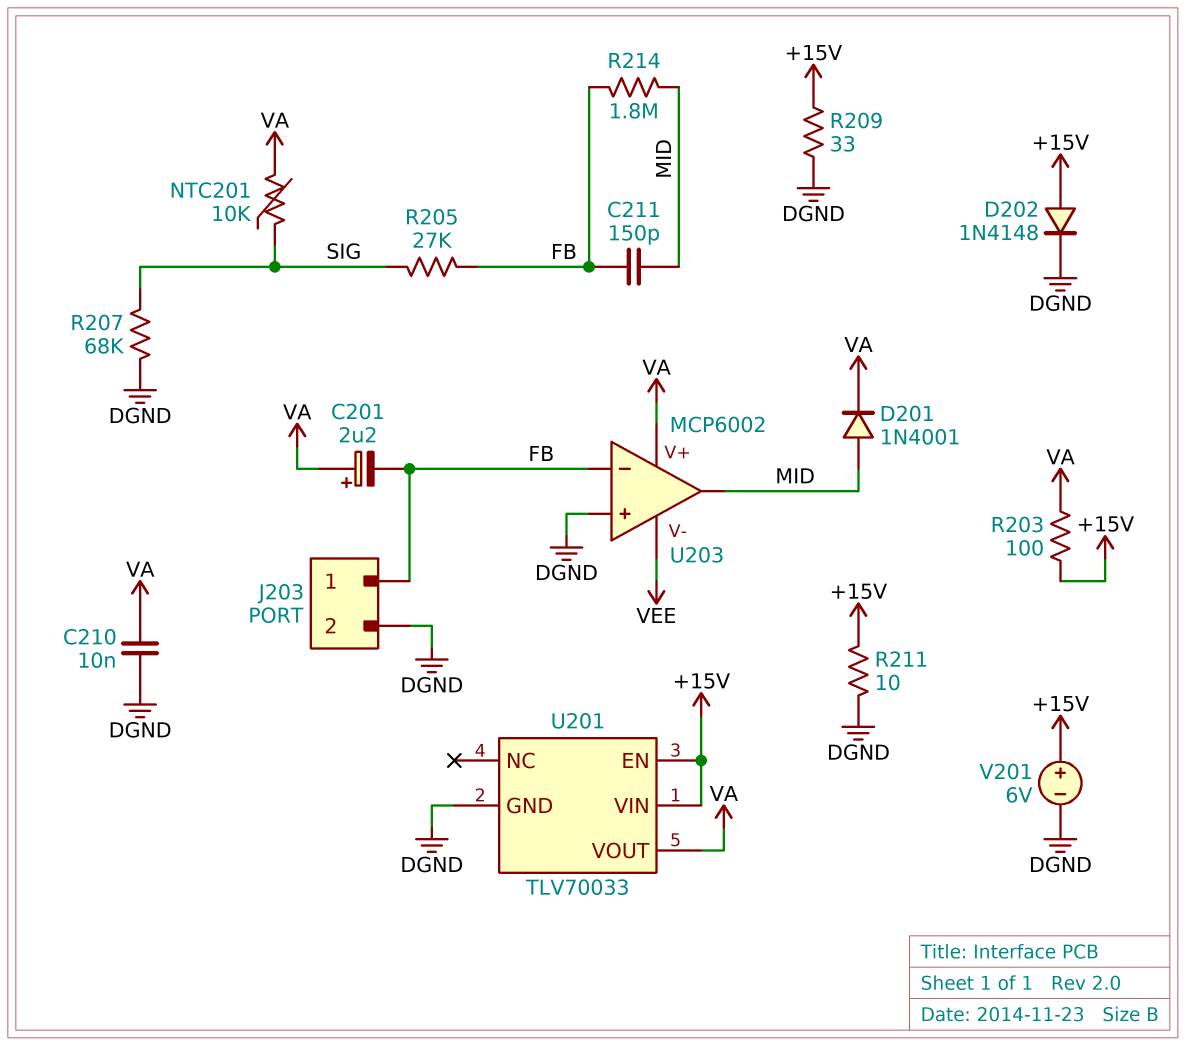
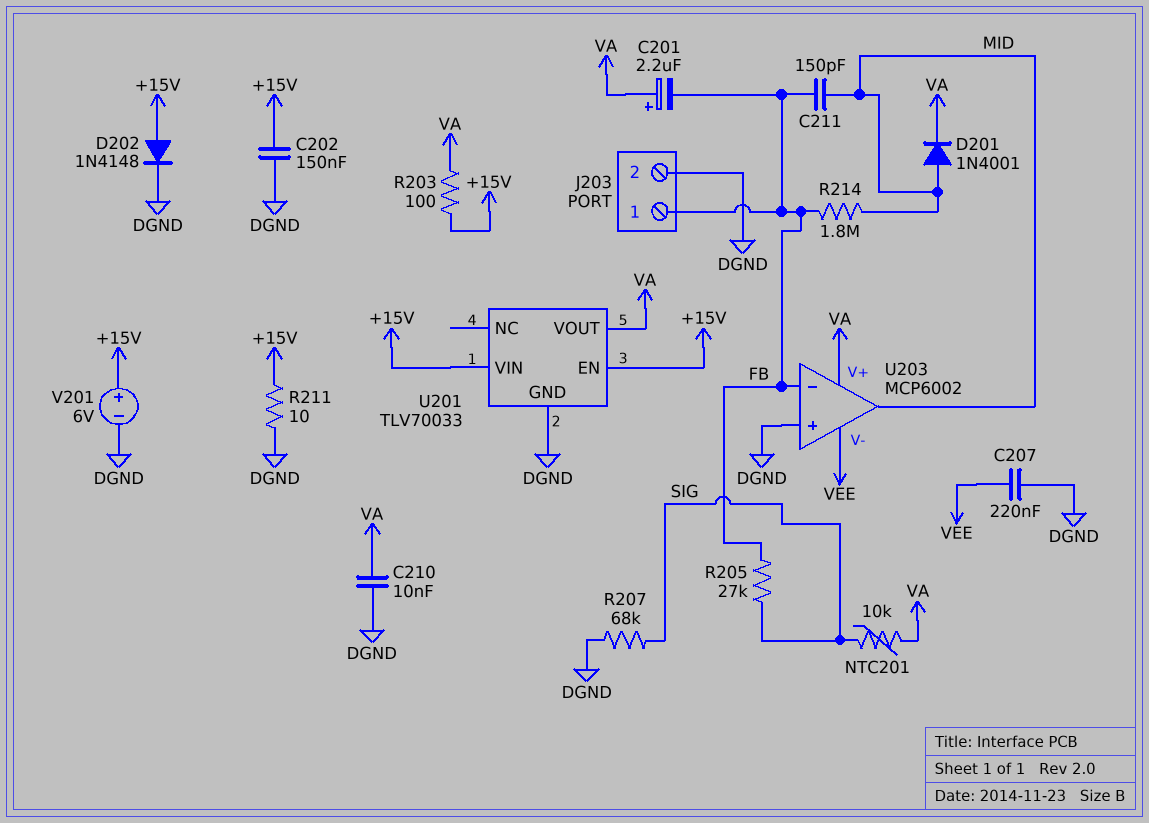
C202: none -> 150nF (+15V, DGND)
C207: none -> 220nF (DGND, VEE)
R209: 33 (+15V, DGND) -> none

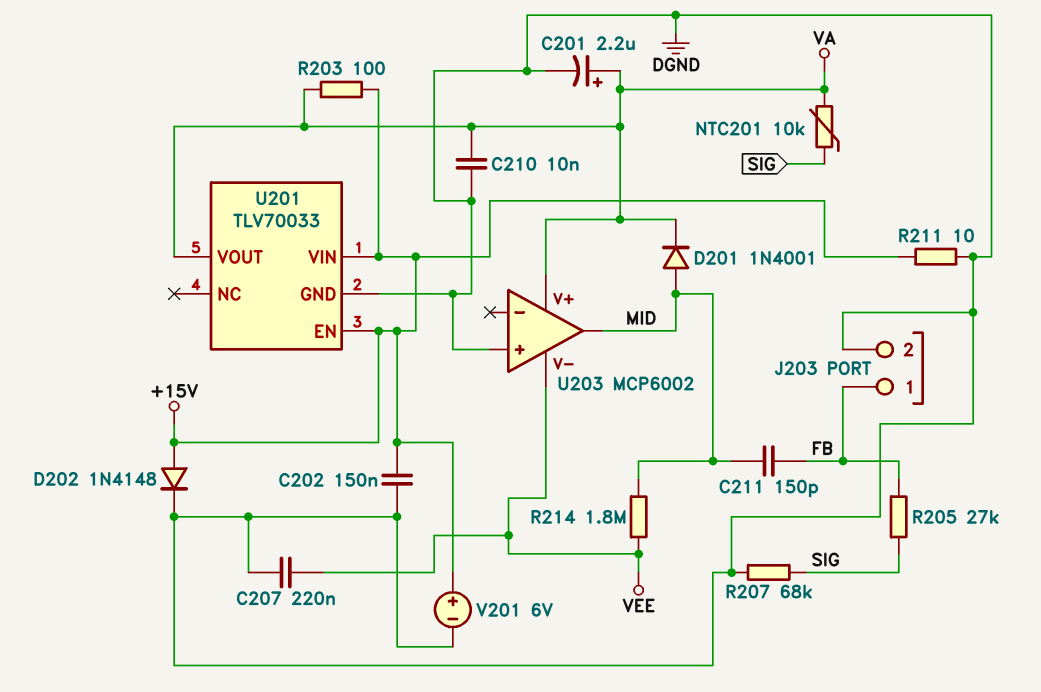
C201: 2.2uF (plus VA, minus FB) -> 2.2uF (plus VA, minus DGND)
R214: 1.8M (FB, MID) -> 1.8M (MID, VEE)
U203 pin in-: FB -> none

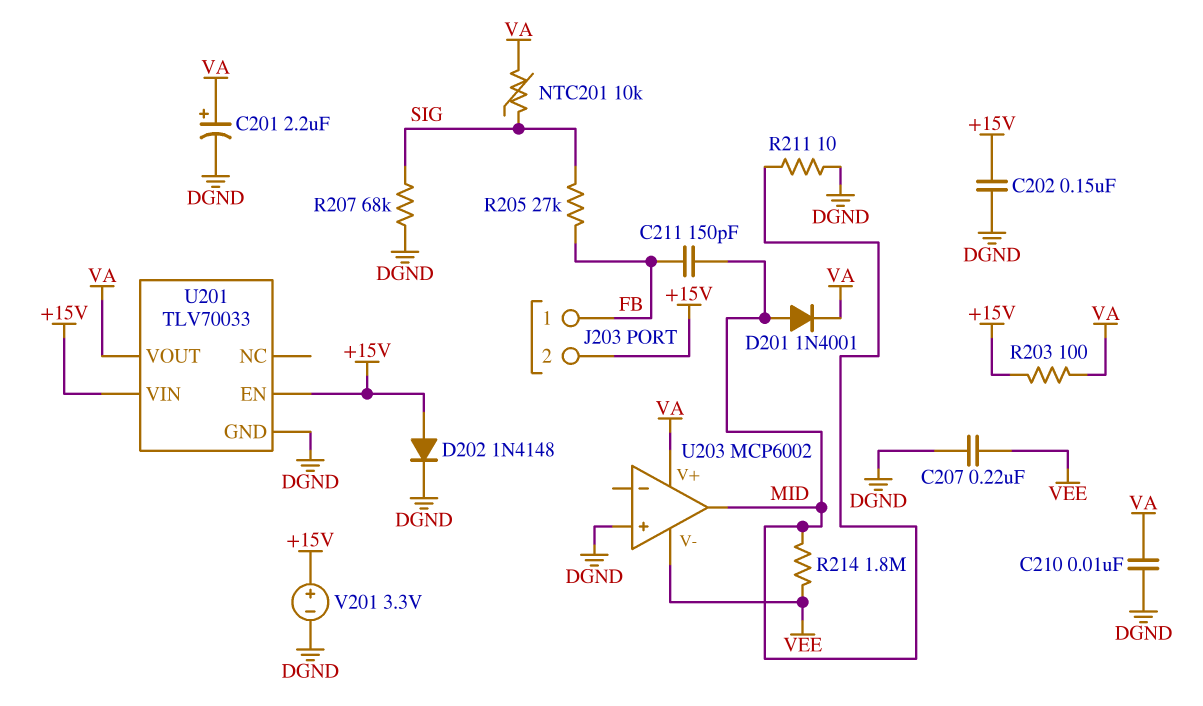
J203 pin 2: DGND -> +15V
R211: 10 (+15V, DGND) -> 10 (DGND, MID)
V201: 6V (plus +15V, minus DGND) -> 3.3V (plus +15V, minus DGND)

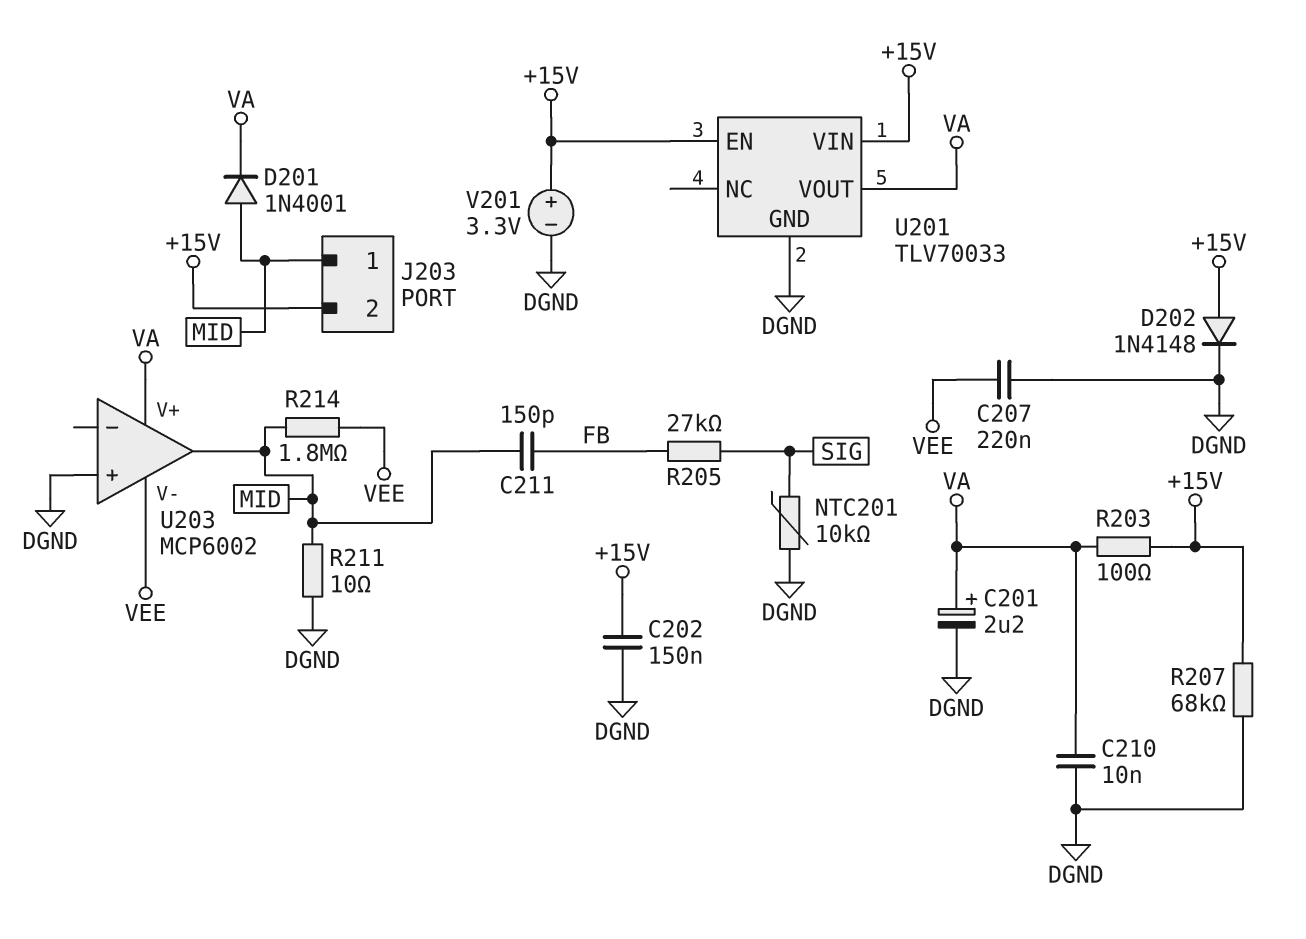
J203 pin 1: FB -> MID
NTC201: 10k (SIG, VA) -> 10k (DGND, SIG)
R207: 68k (DGND, SIG) -> 68k (+15V, DGND)

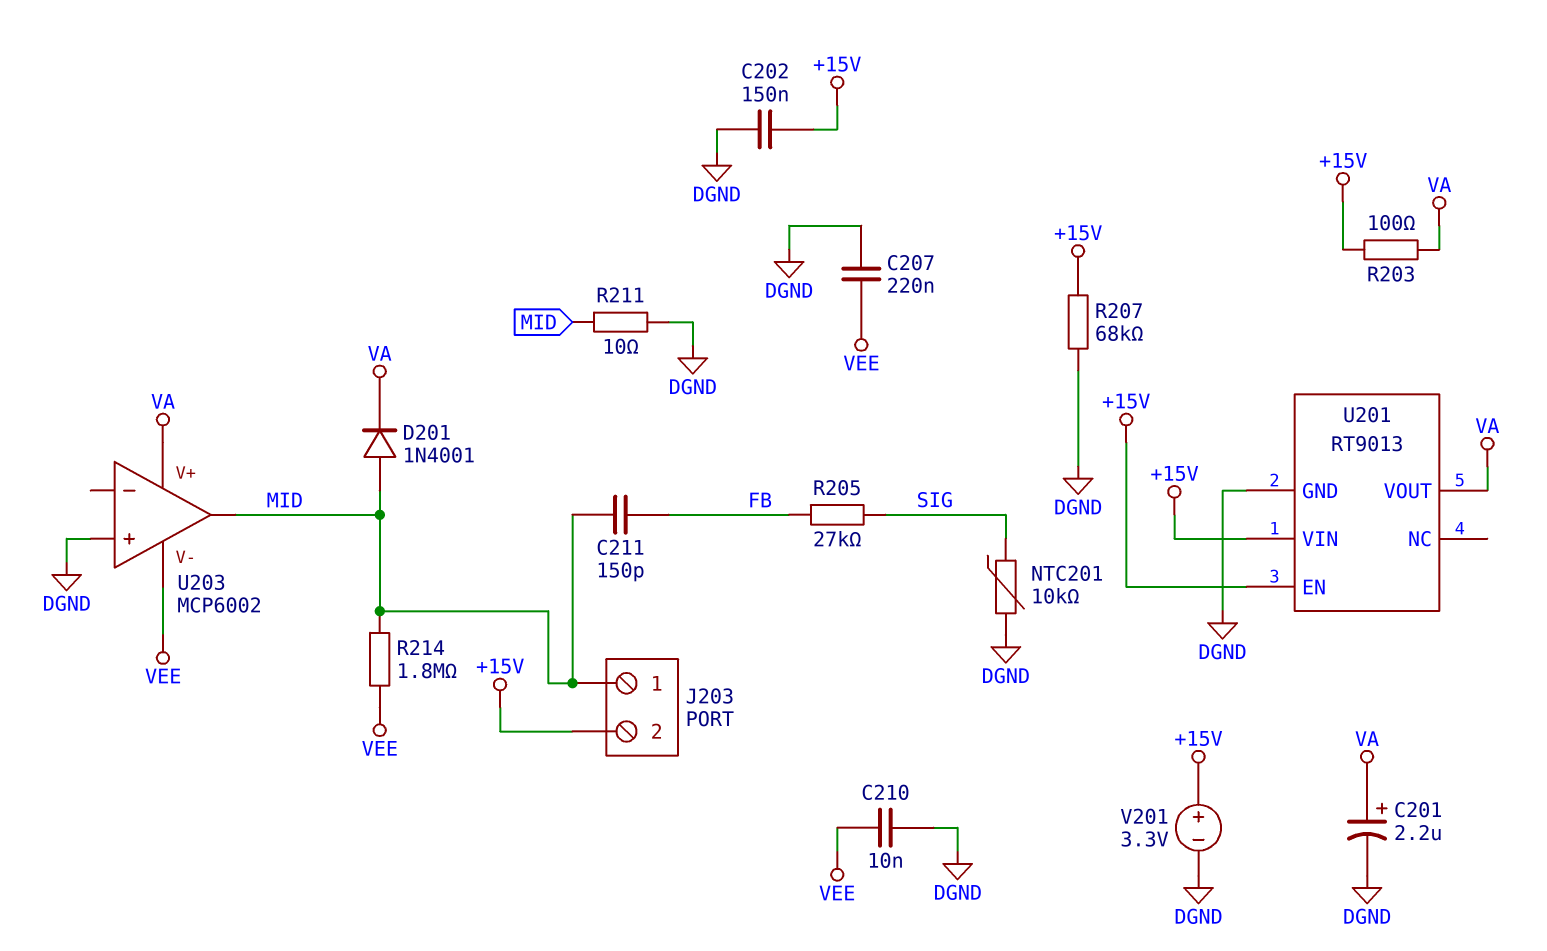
C210: 10nF (DGND, VA) -> 10nF (DGND, VEE)
D202: diode 1N4148 (A +15V, K DGND) -> none
U201: TLV70033 -> RT9013

